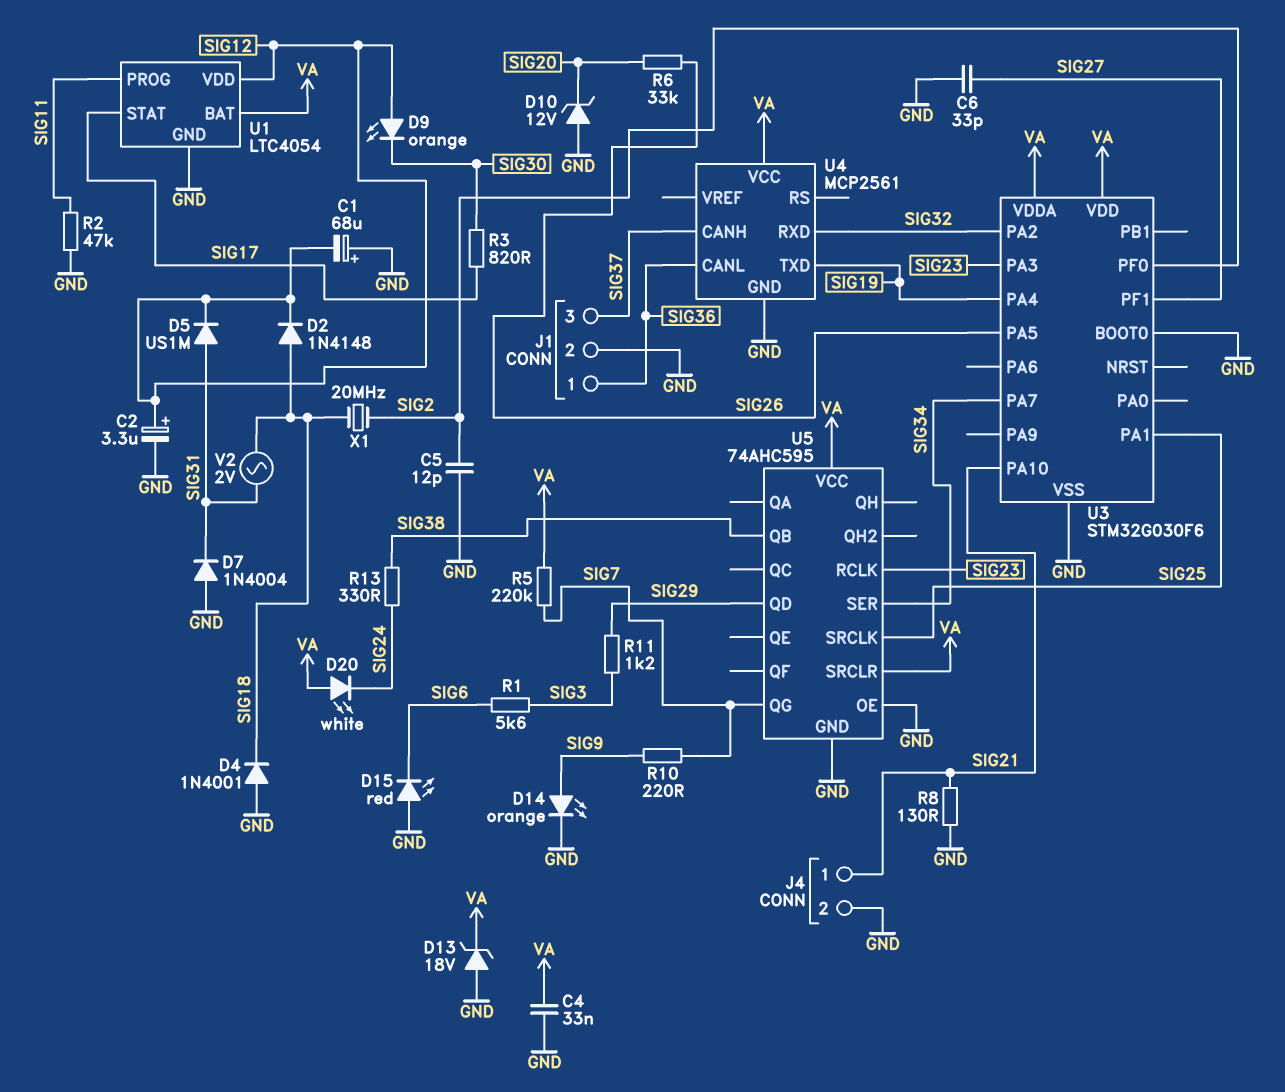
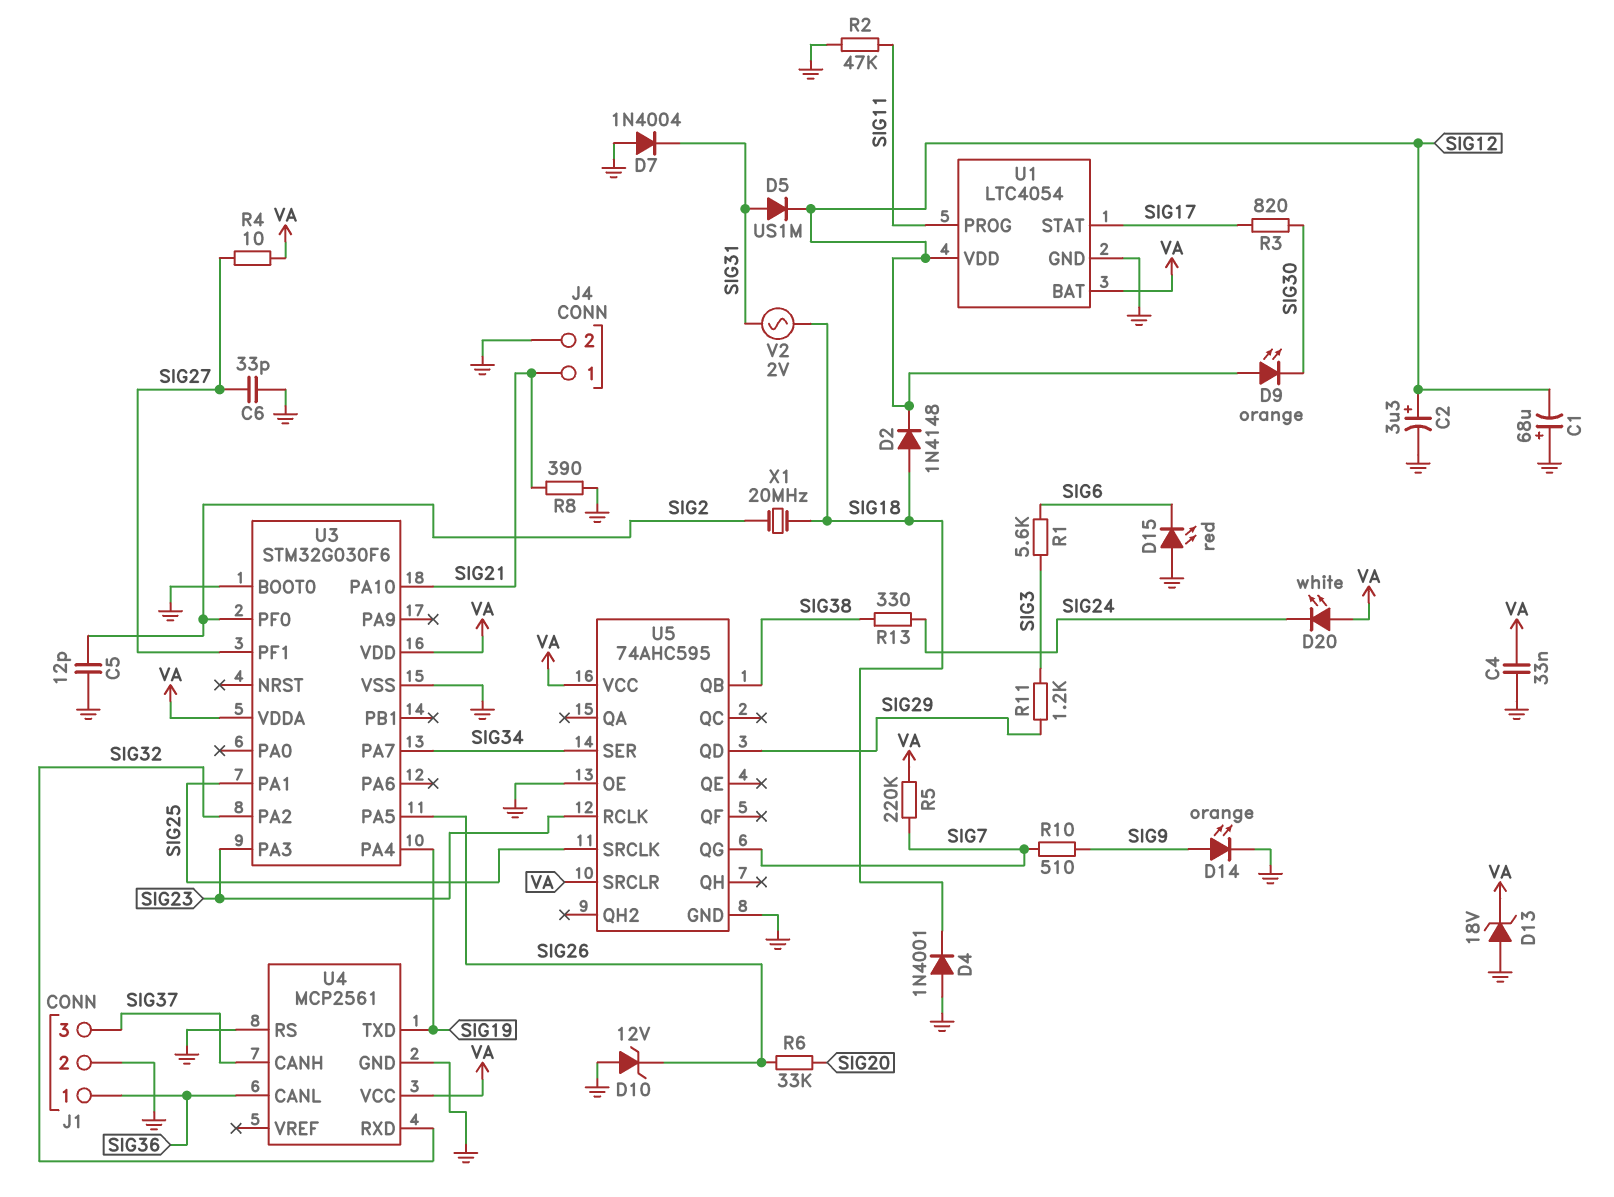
D10: zener 12V (A GND, K SIG20) -> zener 12V (A GND, K SIG26)
R4: none -> 10 (SIG27, VA)
R8: 130 (GND, SIG21) -> 390 (GND, SIG21)
R10: 220 (SIG7, SIG9) -> 510 (SIG7, SIG9)
U4 pin RS: none -> GND

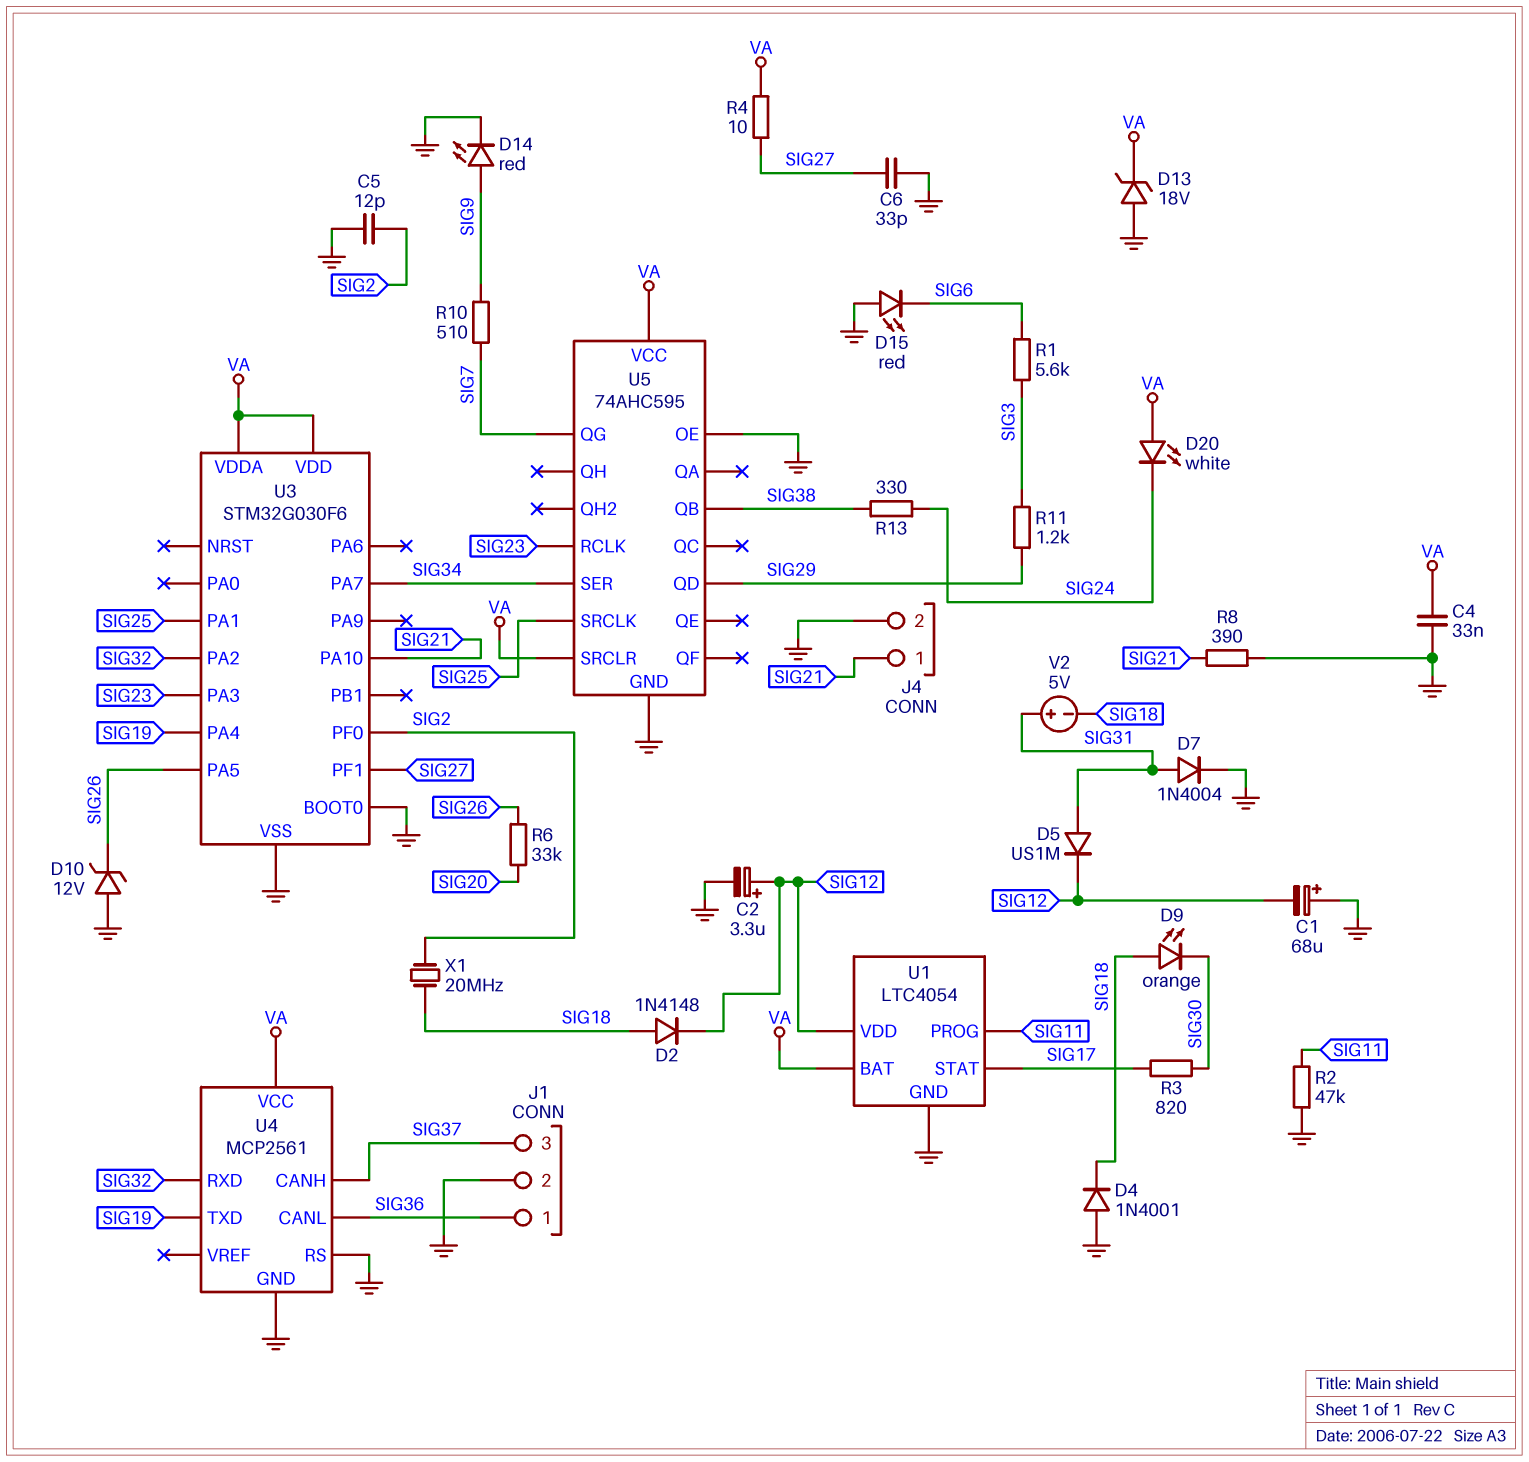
D7: diode 1N4004 (A GND, K SIG31) -> diode 1N4004 (A SIG31, K GND)
D9: LED orange (A SIG12, K SIG30) -> LED orange (A SIG18, K SIG30)
D14: LED orange (A SIG9, K GND) -> LED red (A SIG9, K GND)
R5: 220k (SIG7, VA) -> none
V2: AC 2V (SIG18, SIG31) -> 5V (plus SIG31, minus SIG18)

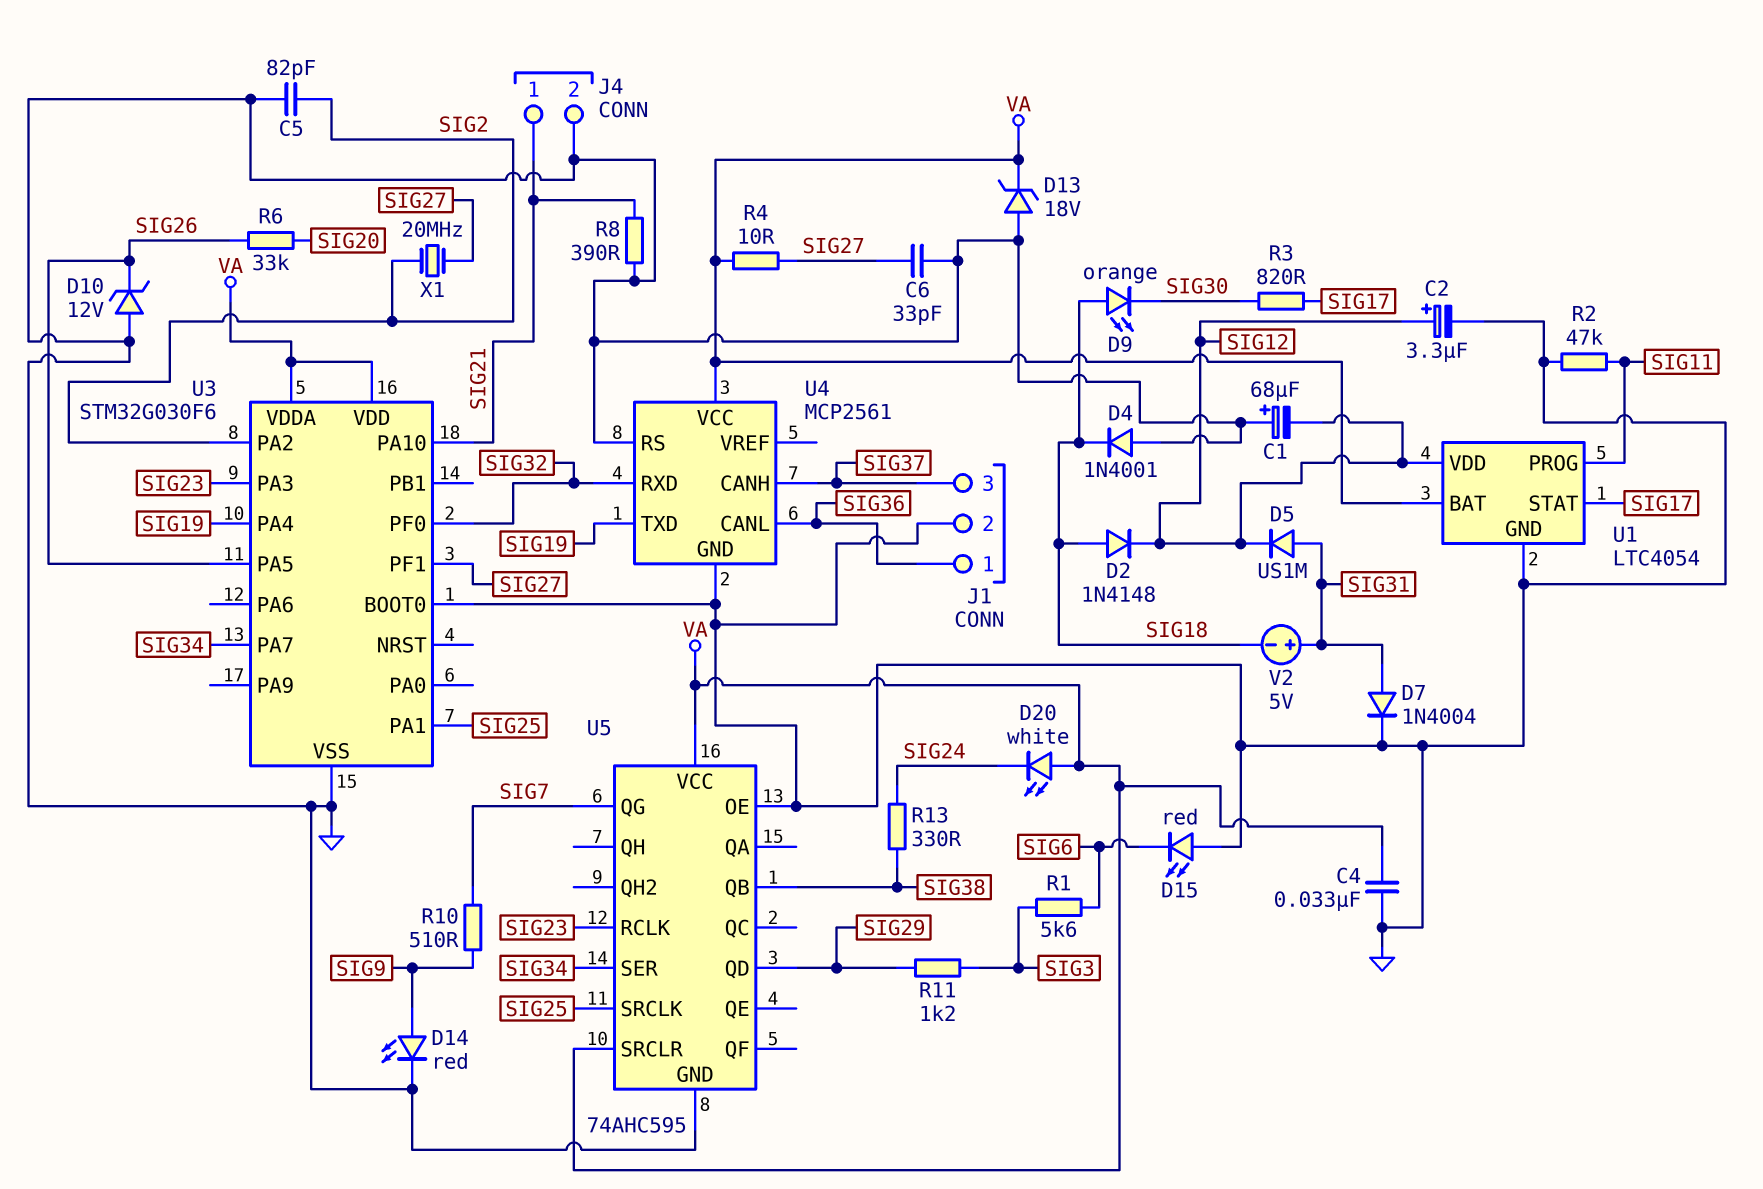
C5: 12pF (GND, SIG2) -> 82pF (GND, SIG2)
U3 pin PA2: SIG32 -> SIG2
U3 pin PF0: SIG2 -> SIG32
X1: 20MHz (SIG2, SIG18) -> 20MHz (SIG2, SIG27)

